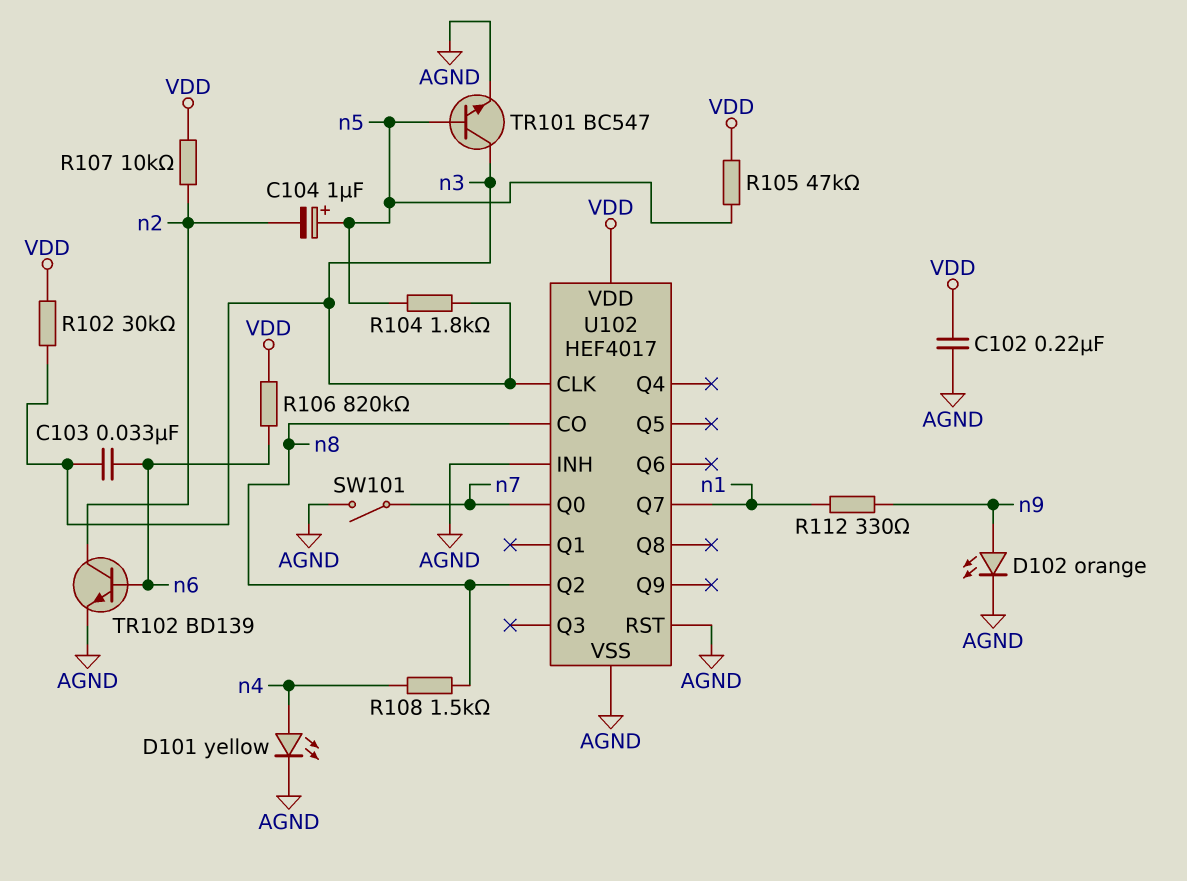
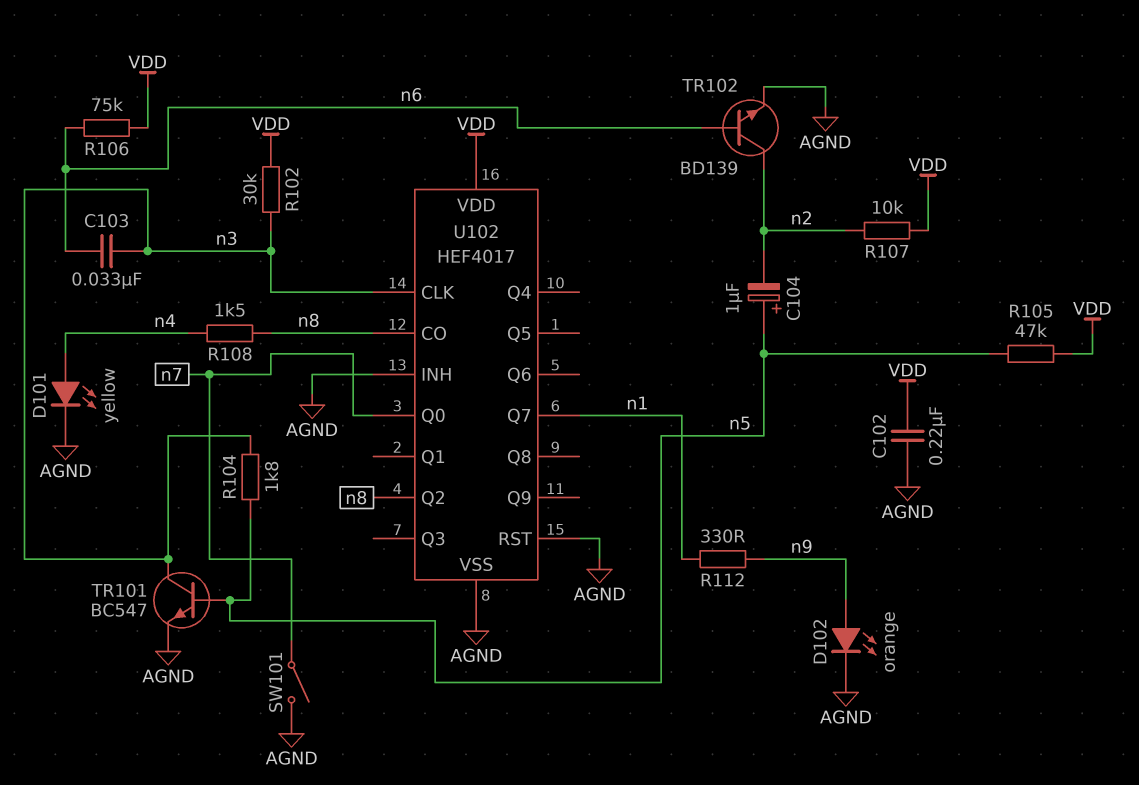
R106: 820k (VDD, n6) -> 75k (VDD, n6)

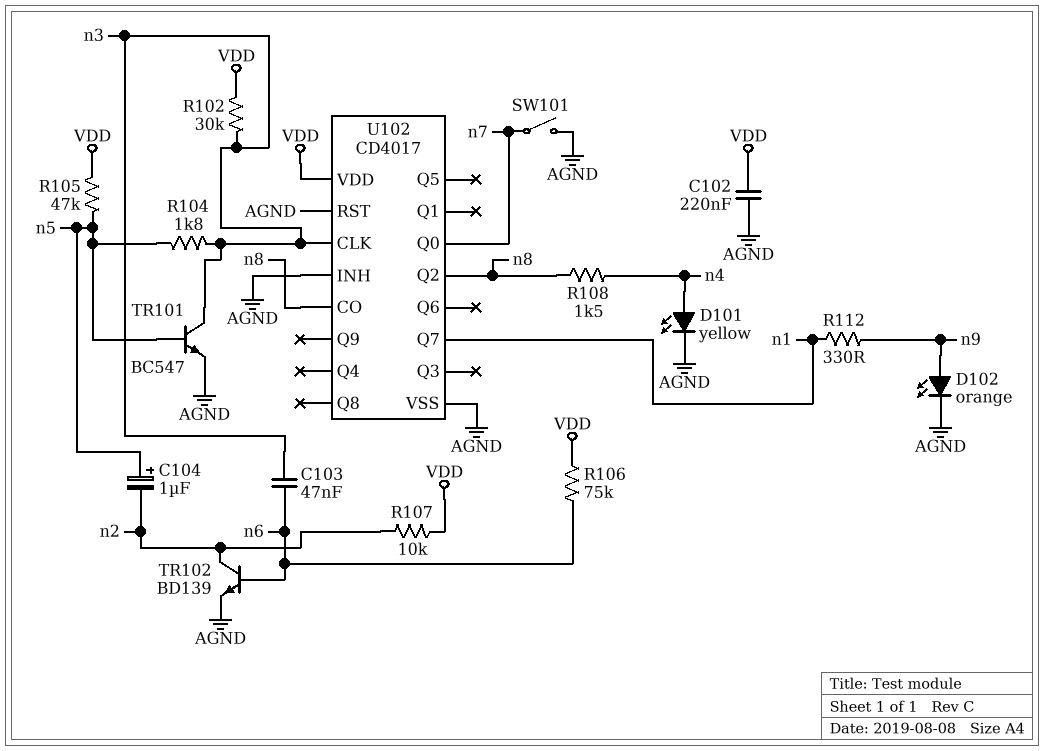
C103: 33nF (n3, n6) -> 47nF (n3, n6)
U102: HEF4017 -> CD4017

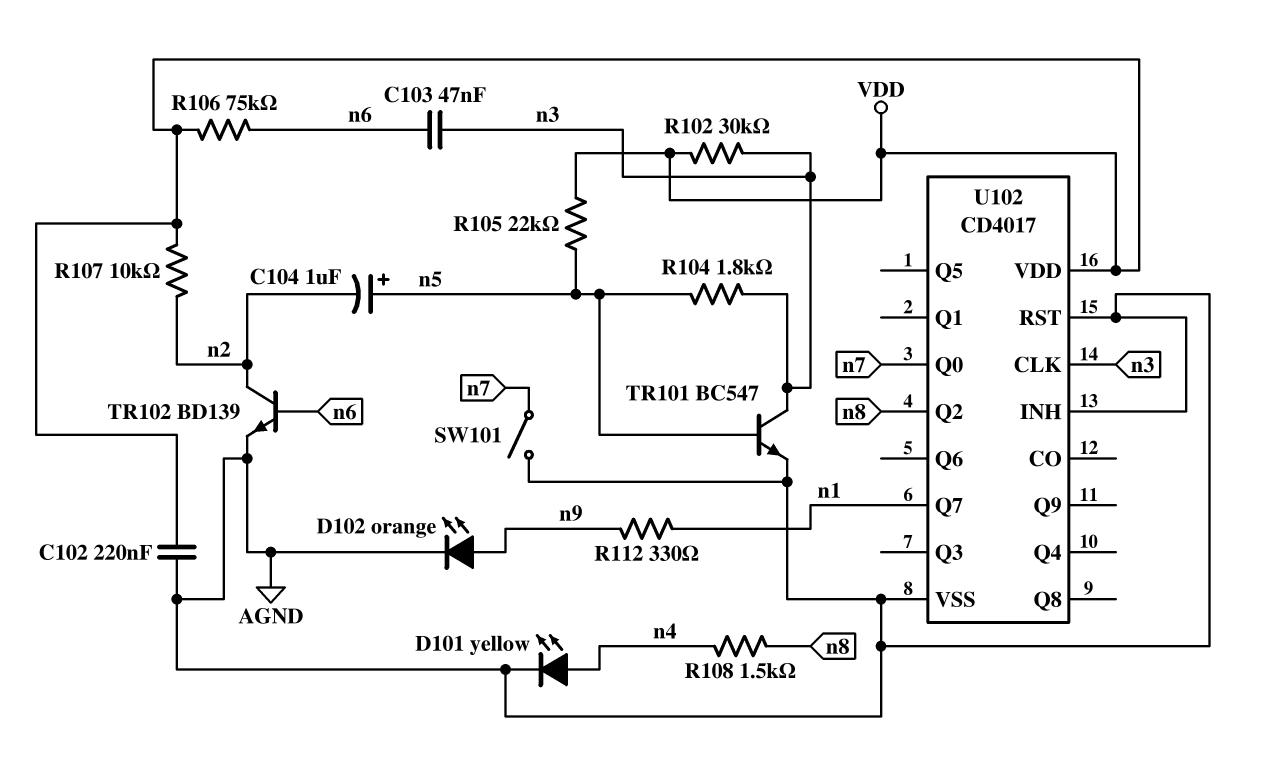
R105: 47k (VDD, n5) -> 22k (VDD, n5)
U102 pin CO: n8 -> none

